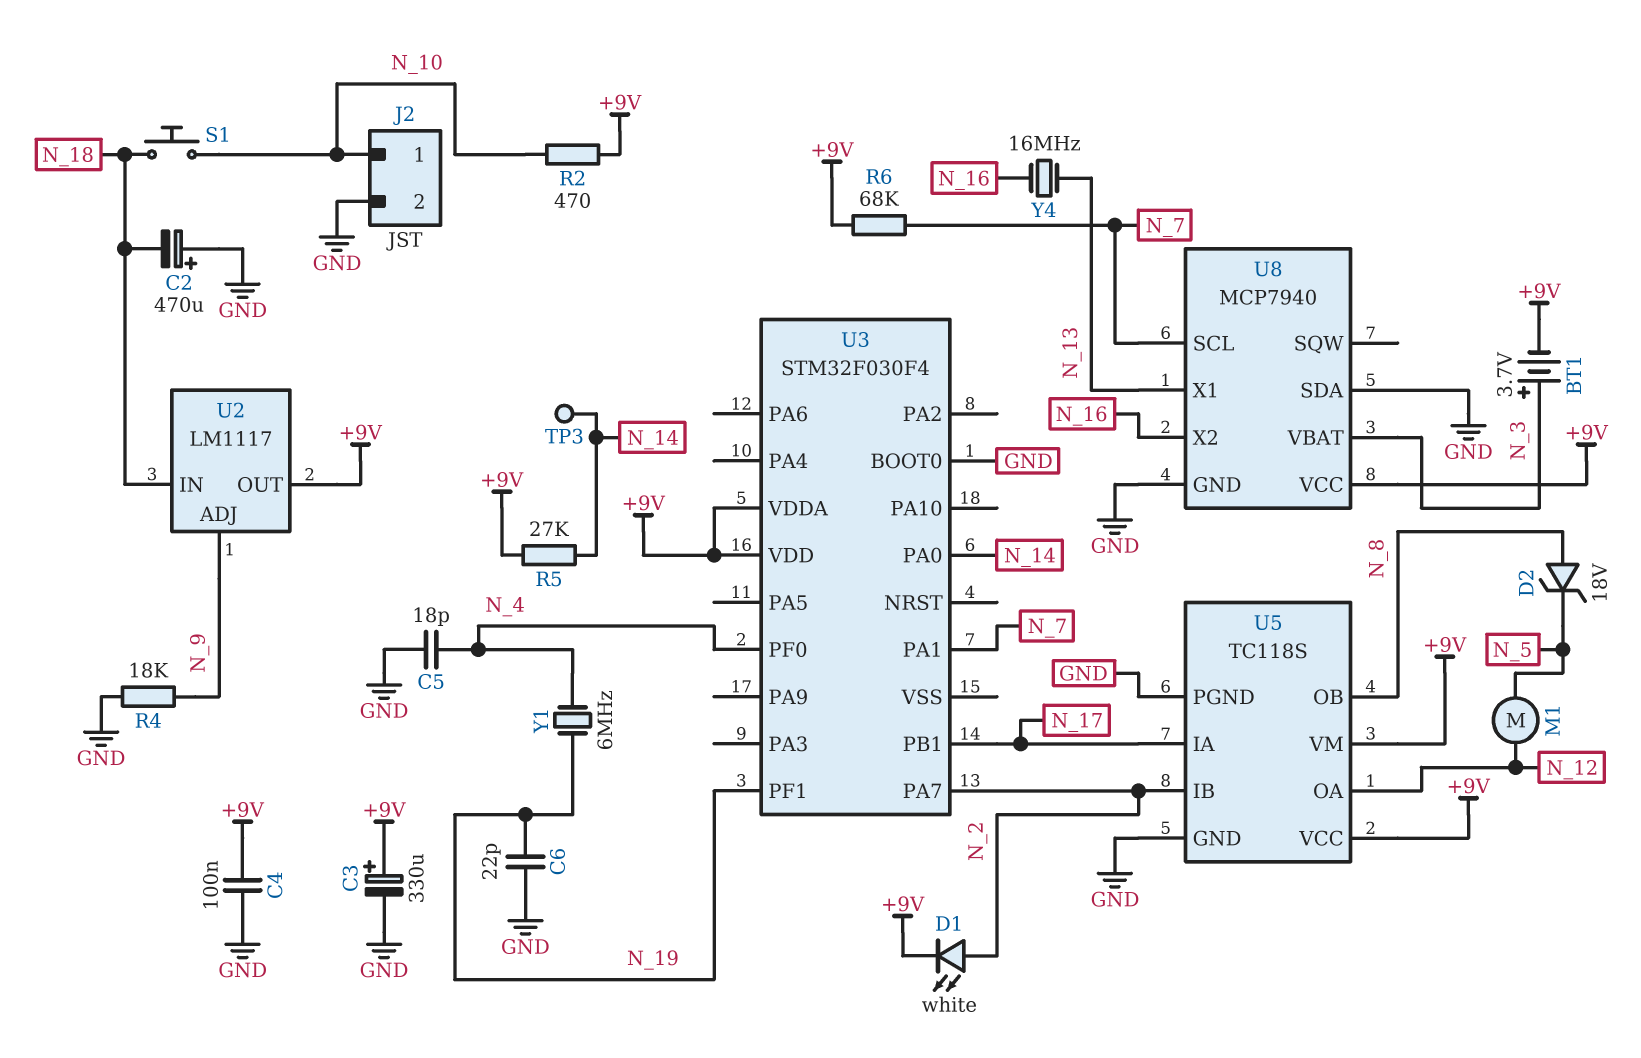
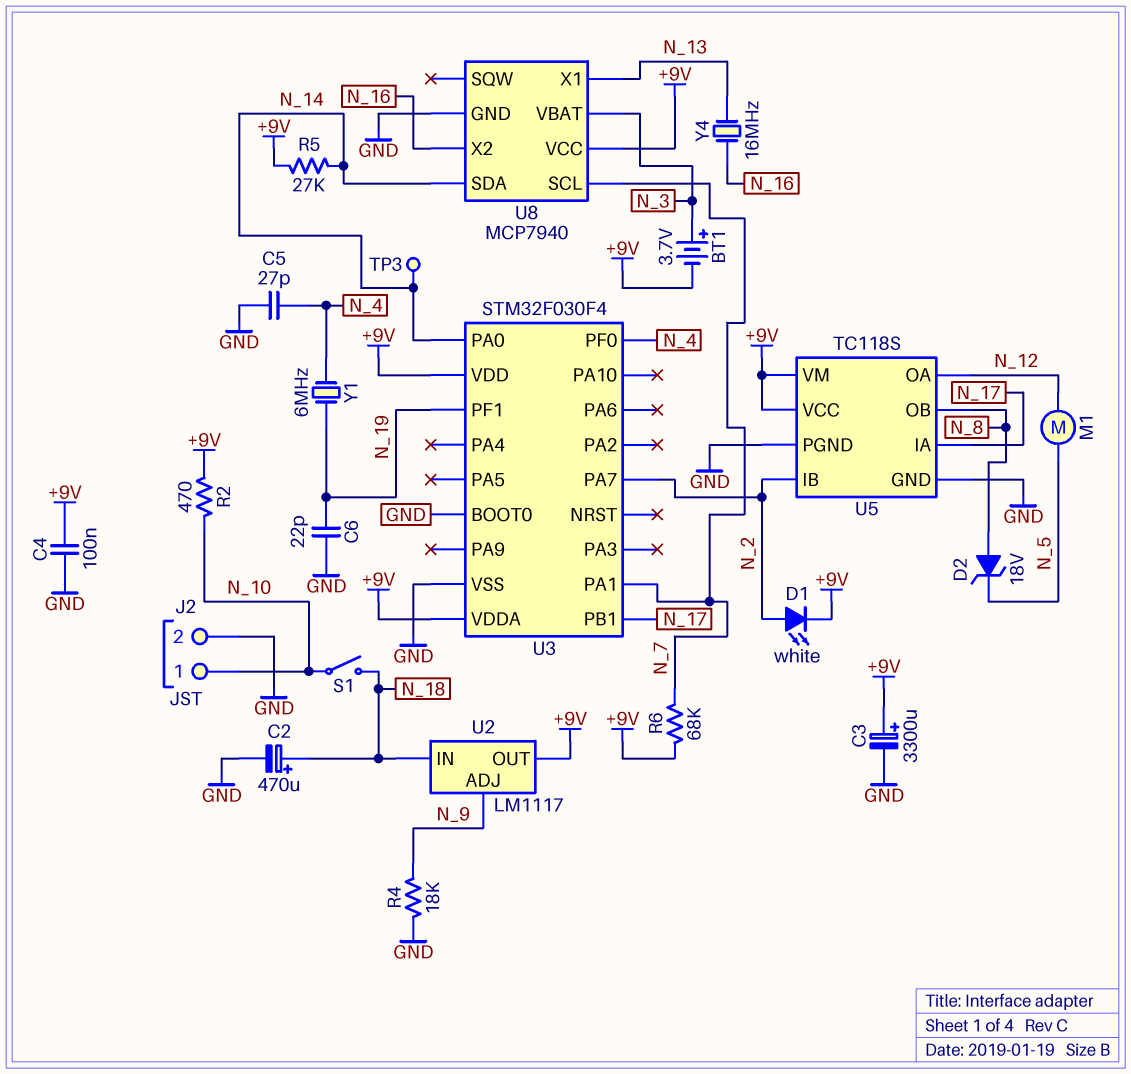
C2: 470uF (plus GND, minus N_18) -> 470uF (plus N_18, minus GND)
C3: 330uF (plus +9V, minus GND) -> 3300uF (plus +9V, minus GND)
C5: 18pF (GND, N_4) -> 27pF (GND, N_4)
S1: button (N_10, N_18) -> switch (N_10, N_18)
U3 pin VSS: none -> GND
U8 pin SDA: GND -> N_14

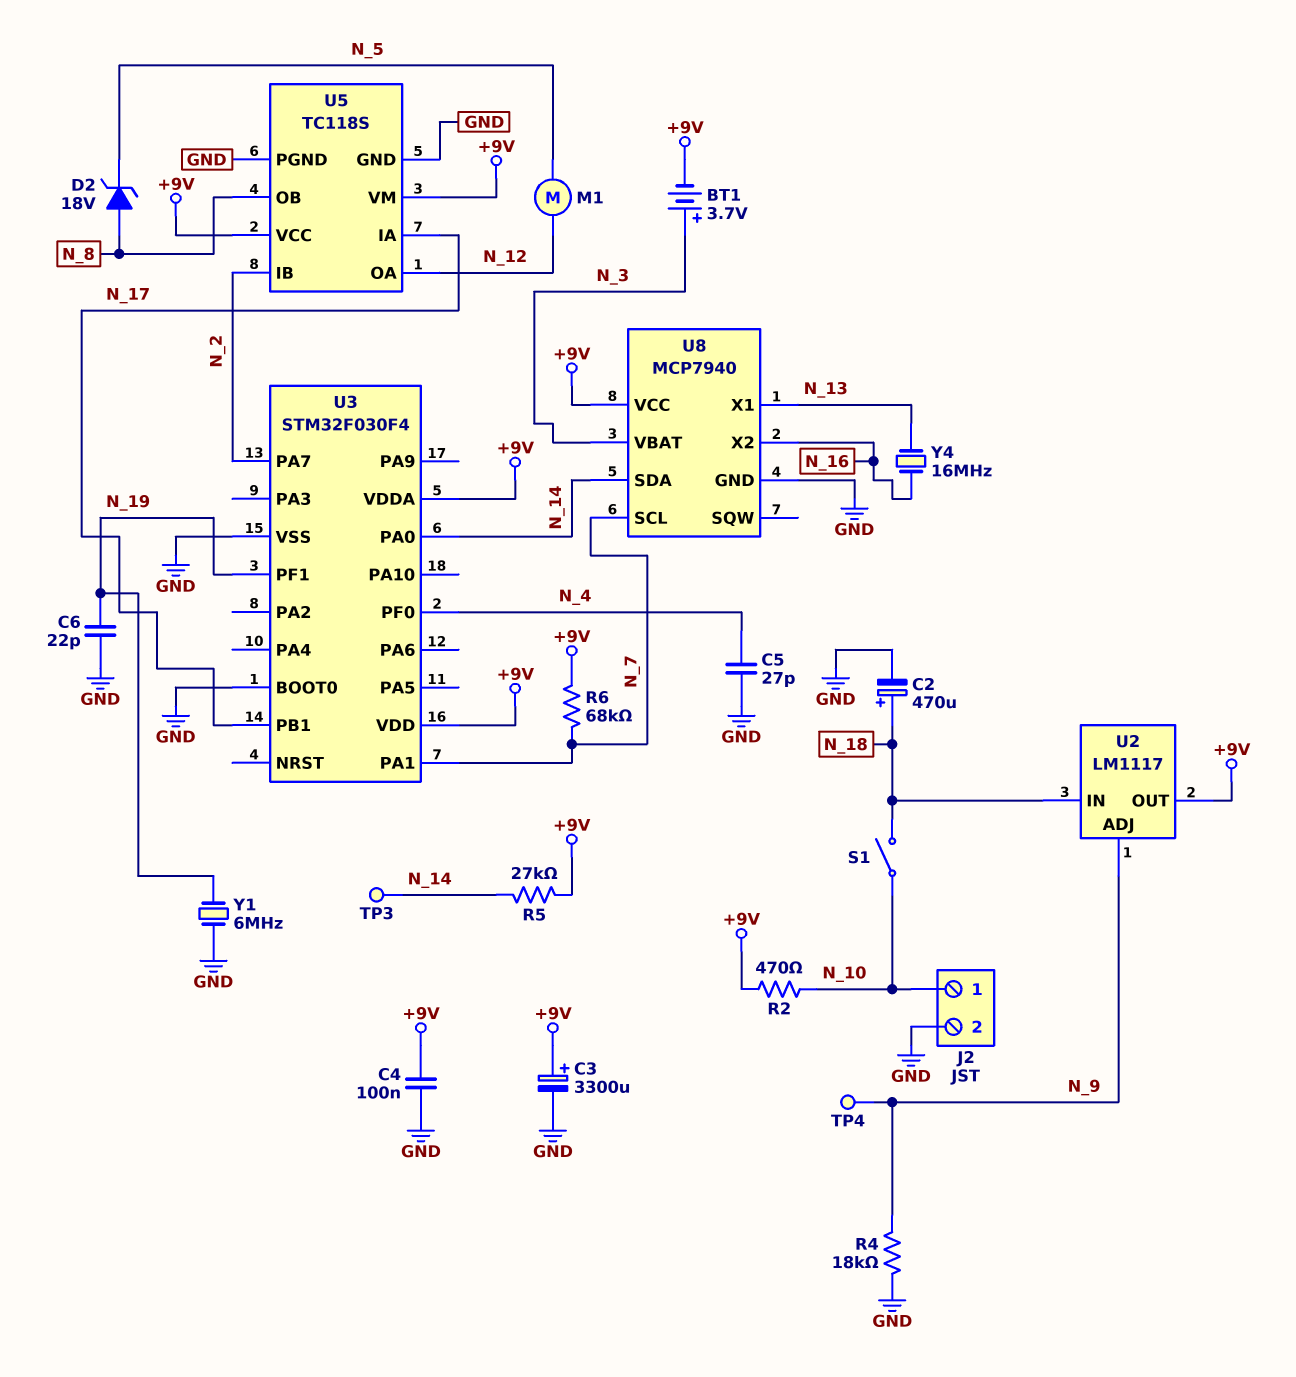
D1: LED white (A N_2, K +9V) -> none
TP4: none -> test point (N_9)
Y1: 6MHz (N_4, N_19) -> 6MHz (GND, N_19)

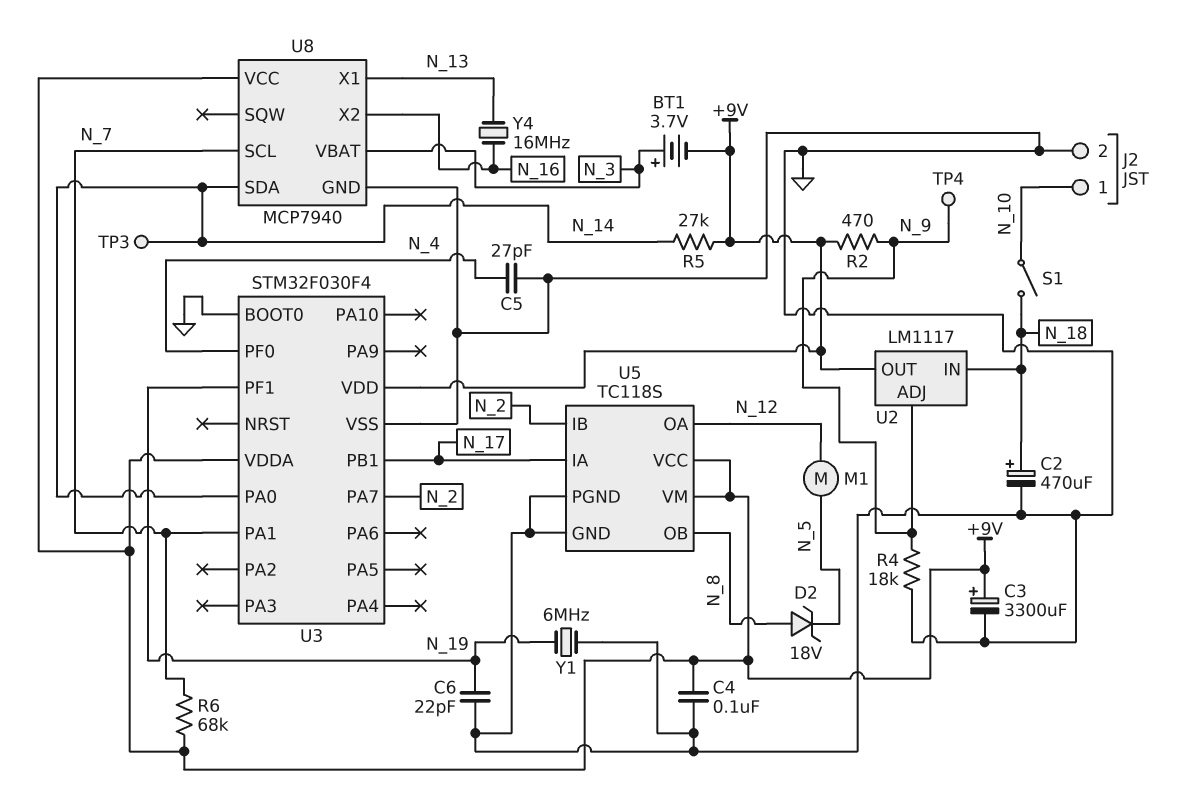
R2: 470 (+9V, N_10) -> 470 (+9V, N_9)

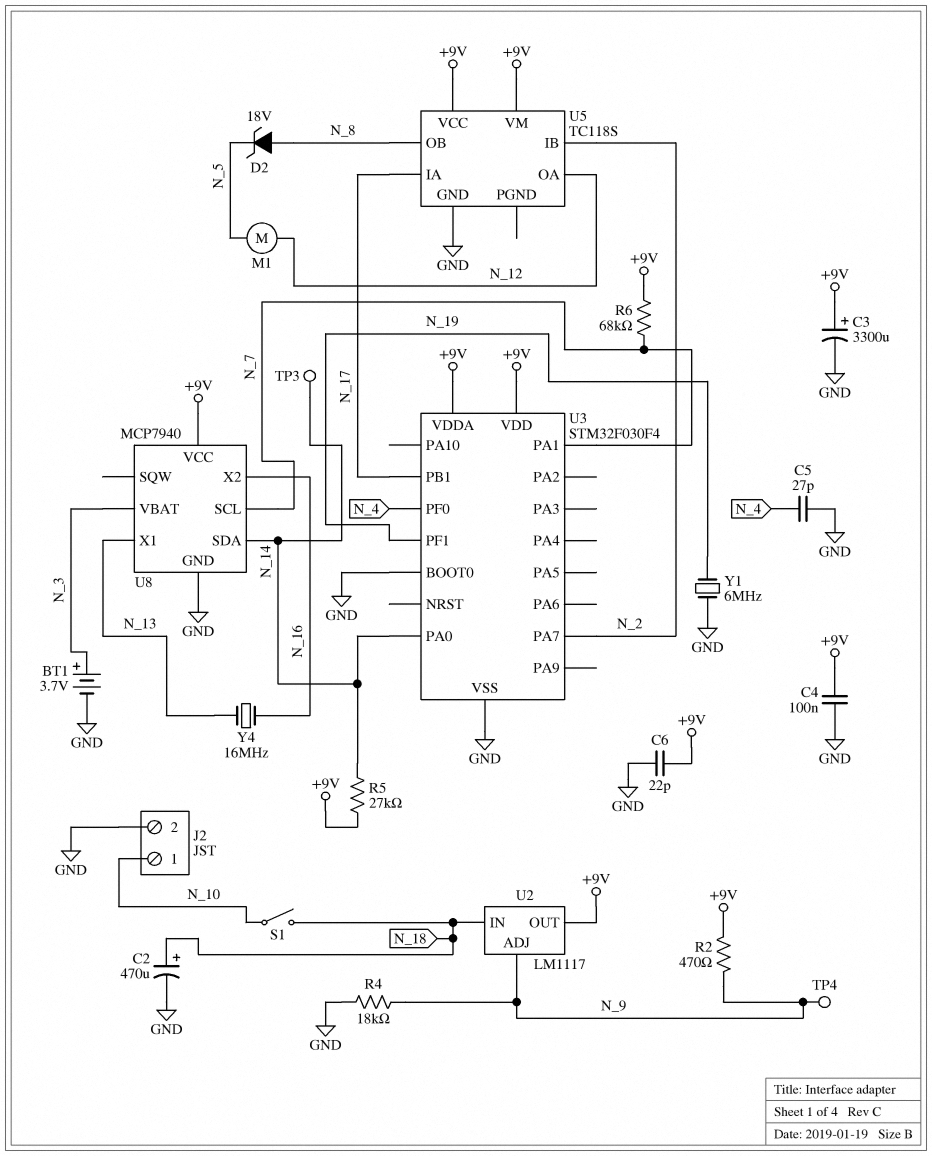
BT1: 3.7V (plus N_3, minus +9V) -> 3.7V (plus N_3, minus GND)
C6: 22pF (GND, N_19) -> 22pF (+9V, GND)
U5 pin PGND: GND -> none

